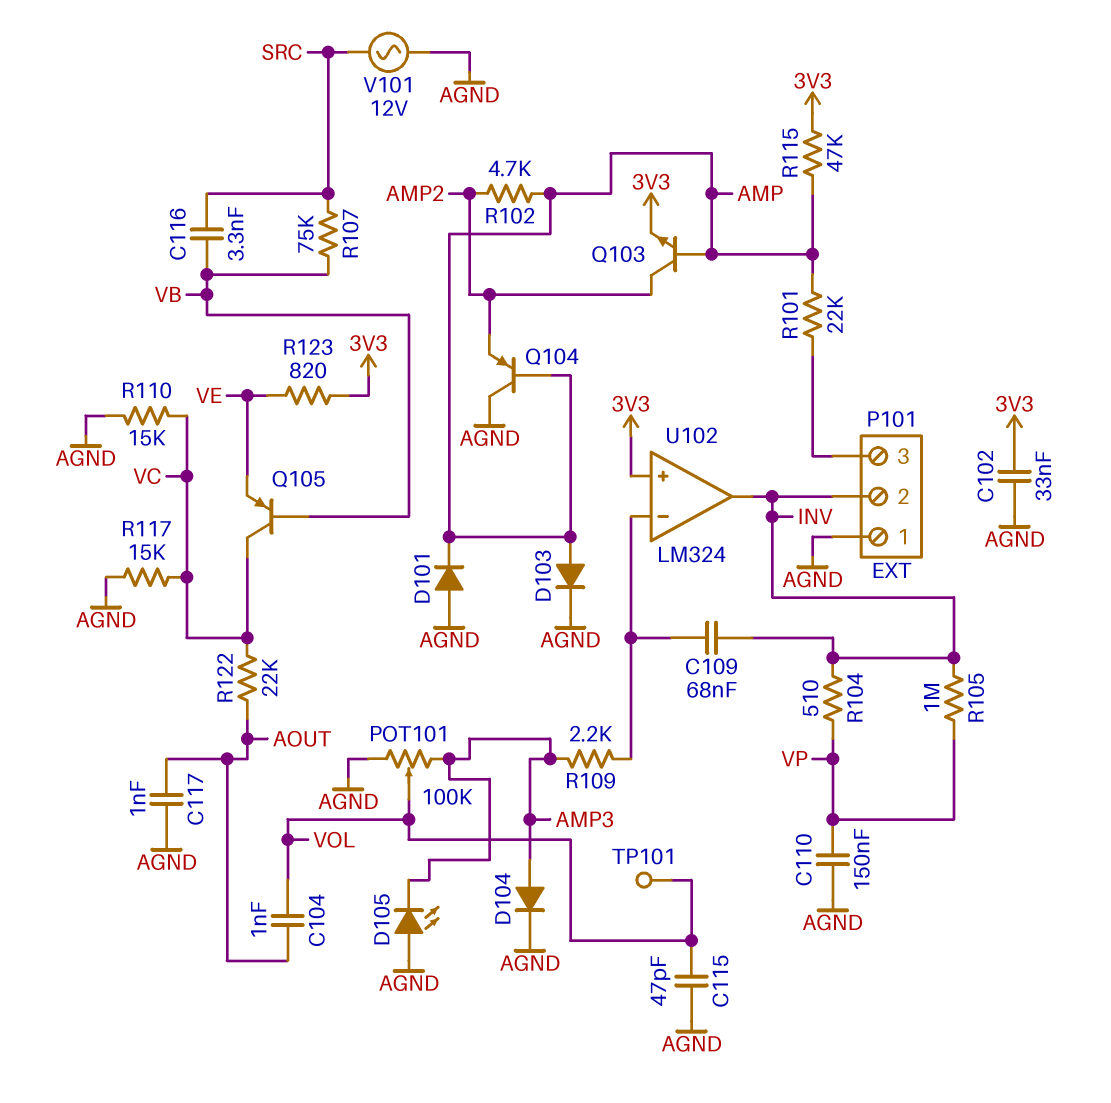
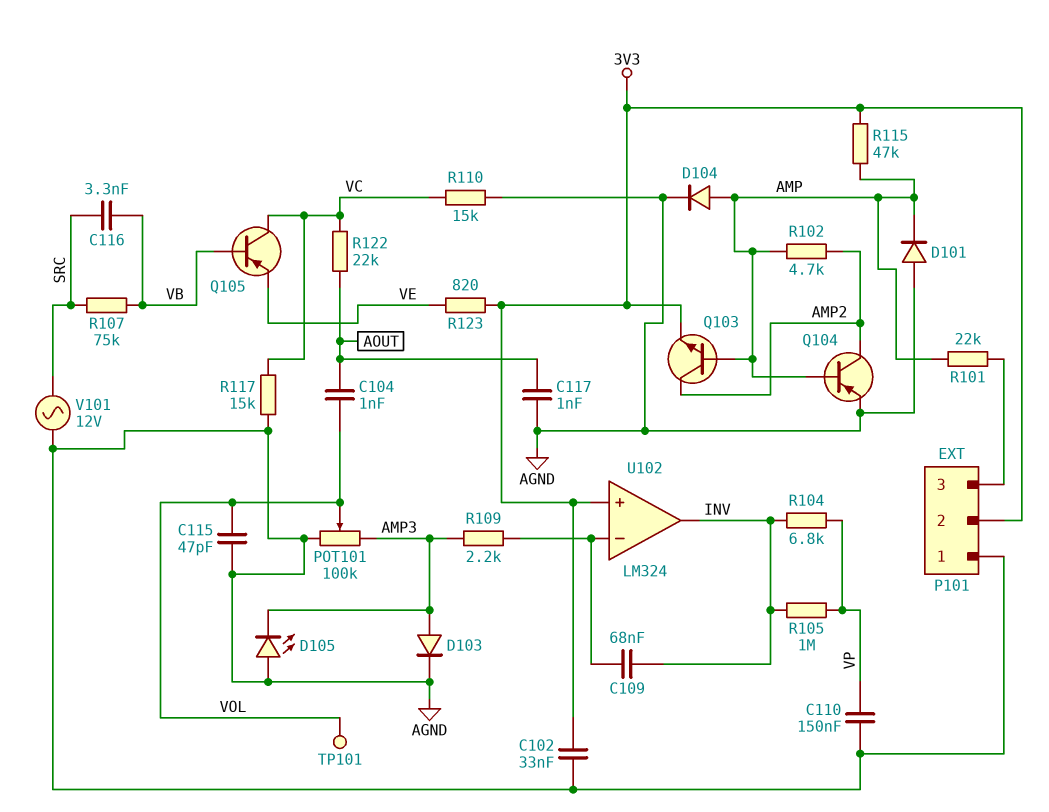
D103: diode (A AMP, K AGND) -> diode (A AMP3, K AGND)
D104: diode (A AMP3, K AGND) -> diode (A AMP, K AGND)
P101 pin 2: INV -> 3V3
Q104: PNP (B AMP, C AGND, E AMP2) -> PNP (B AMP, C AMP2, E AGND)
R104: 510 (INV, VP) -> 6.8k (INV, VP)

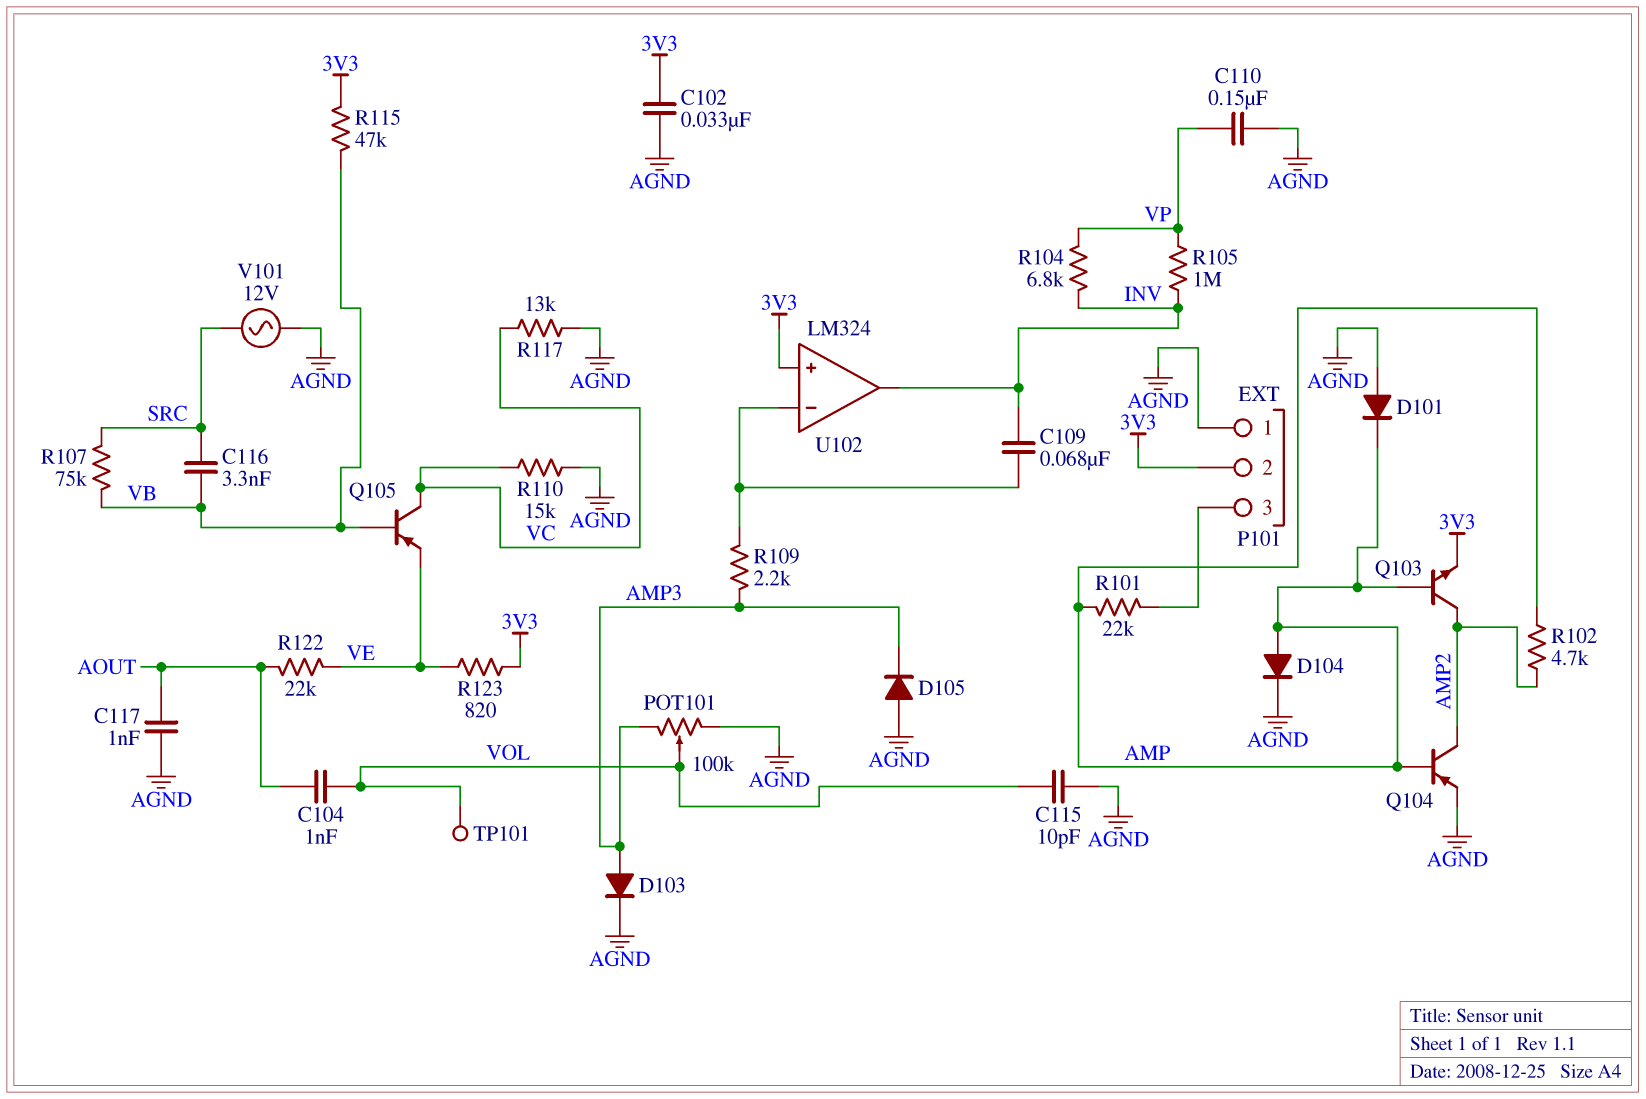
C115: 47pF (AGND, VOL) -> 10pF (AGND, VOL)
D105: LED (A AGND, K AMP3) -> diode (A AGND, K AMP3)
R115: 47k (3V3, AMP) -> 47k (3V3, VB)
R117: 15k (AGND, VC) -> 13k (AGND, VC)
R122: 22k (AOUT, VC) -> 22k (AOUT, VE)

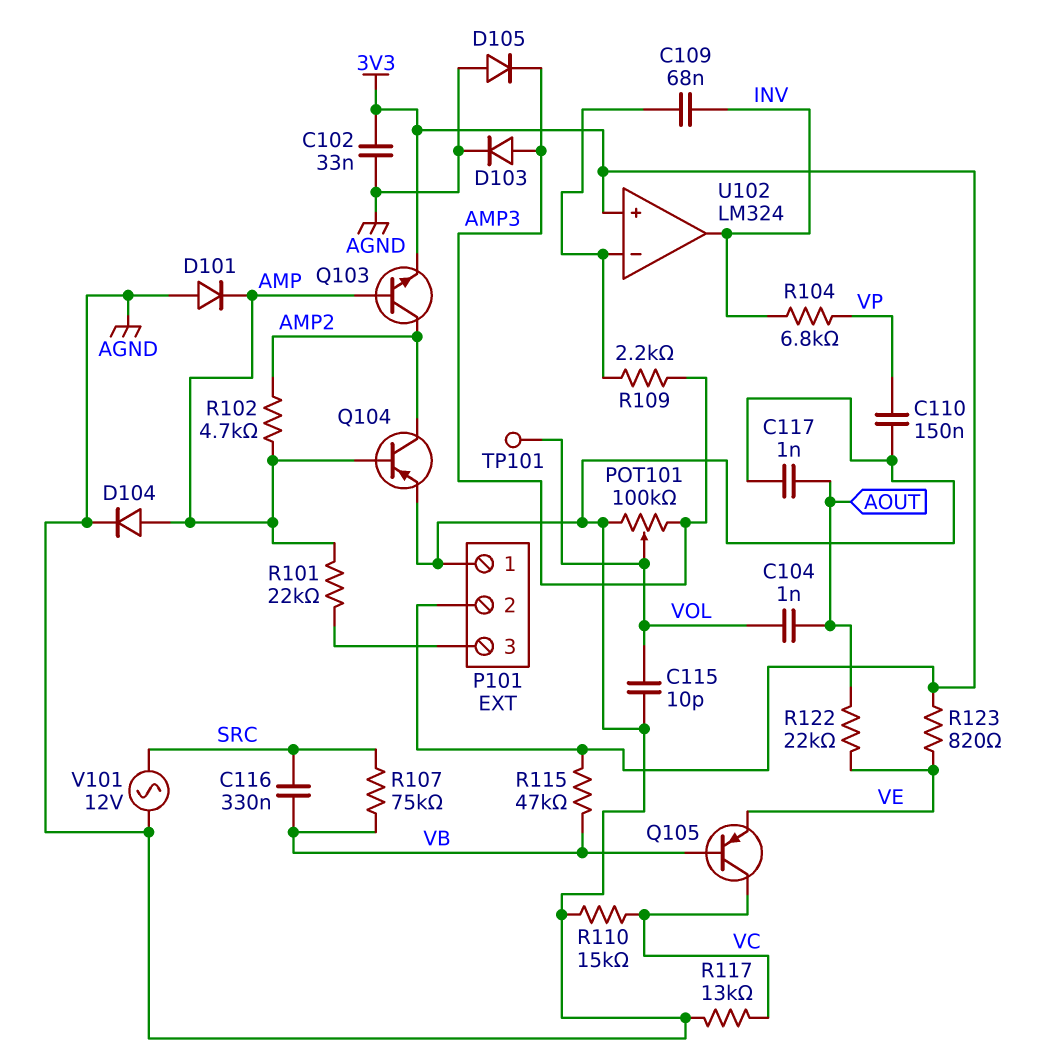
C116: 3.3nF (SRC, VB) -> 330nF (SRC, VB)
R105: 1M (INV, VP) -> none

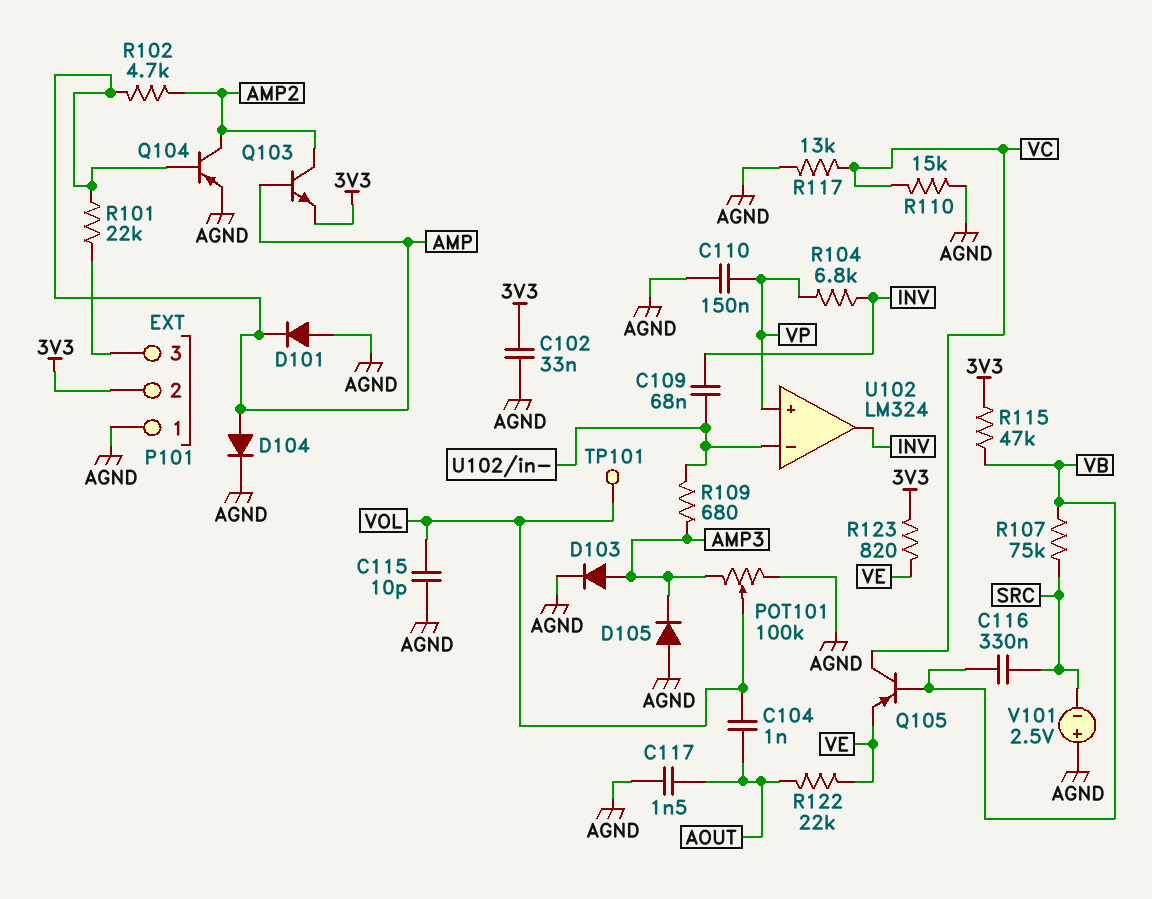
C117: 1nF (AGND, AOUT) -> 1.5nF (AGND, AOUT)
R109: 2.2k (AMP3, U102/in-) -> 680 (AMP3, U102/in-)
U102 pin in+: 3V3 -> VP
V101: AC 12V (AGND, SRC) -> 2.5V (plus AGND, minus SRC)

